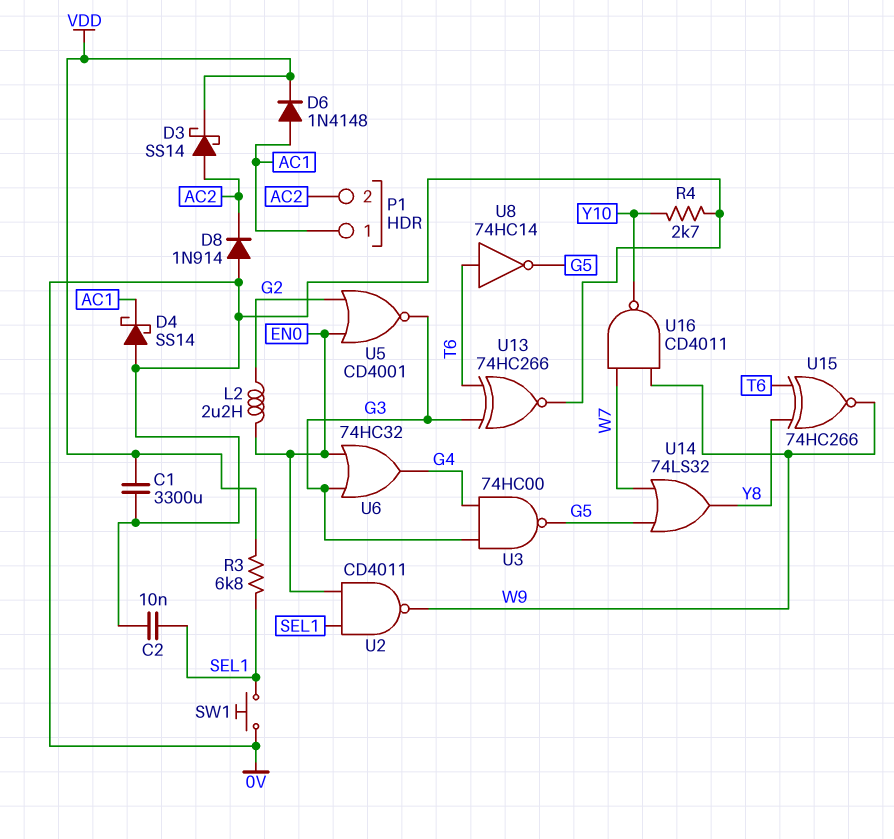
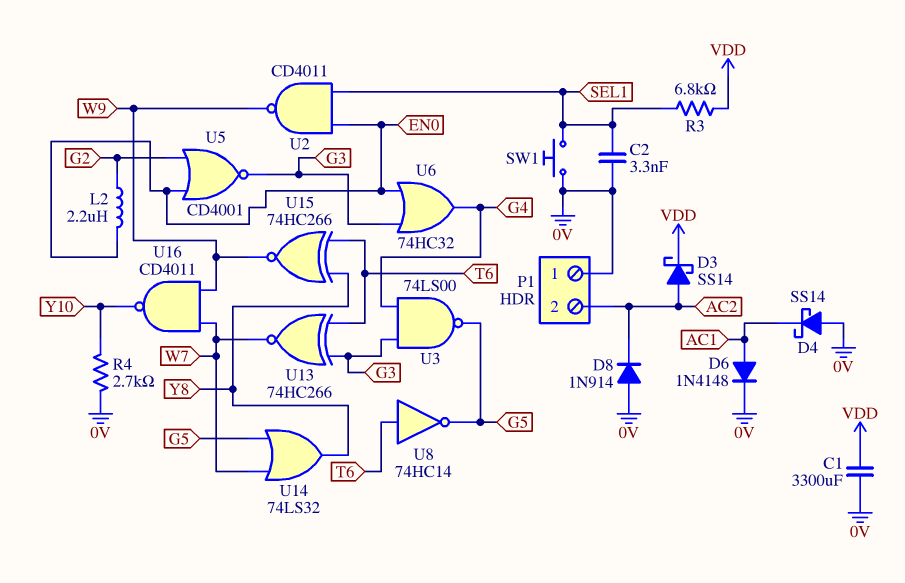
C2: 10nF (0V, SEL1) -> 3.3nF (0V, SEL1)
D6: diode 1N4148 (A AC1, K VDD) -> diode 1N4148 (A AC1, K 0V)
P1 pin 1: AC1 -> 0V
U3: NAND 74HC00 (in G3, in G4, out G5) -> NAND 74LS00 (in G3, in G4, out G5)
U13: XNOR 74HC266 (in G3, in T6, out 0V) -> XNOR 74HC266 (in G3, in T6, out W7)

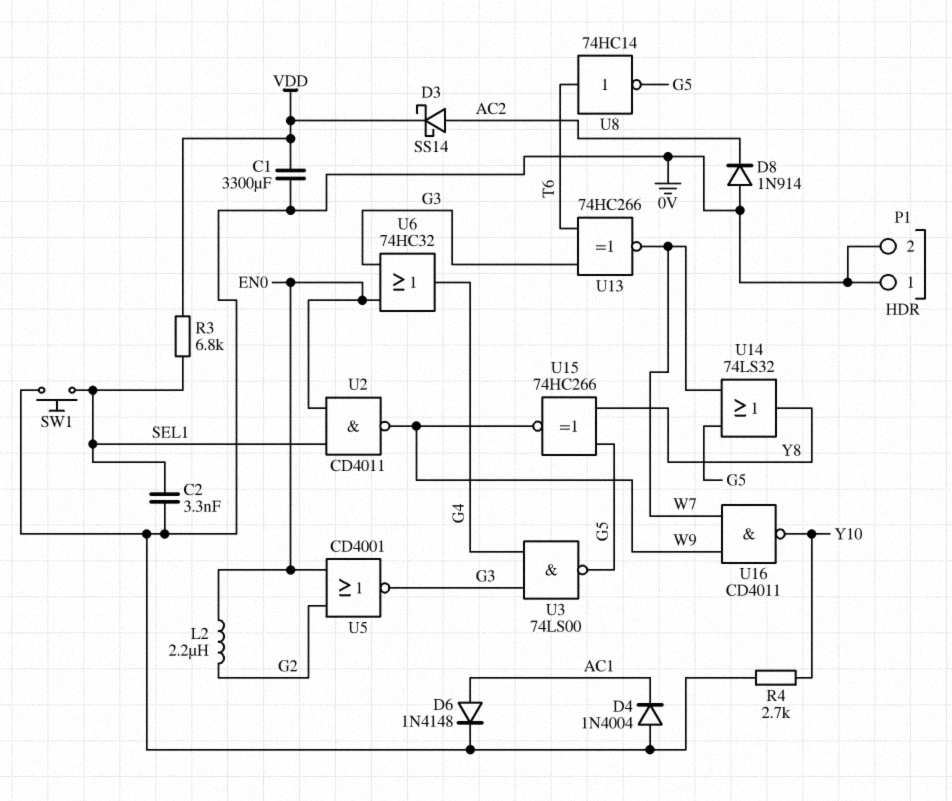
D4: schottky SS14 (A 0V, K AC1) -> diode 1N4004 (A 0V, K AC1)
P1 pin 2: AC2 -> 0V
U15: XNOR 74HC266 (in T6, in Y8, out W9) -> XNOR 74HC266 (in G5, in Y8, out W9)

